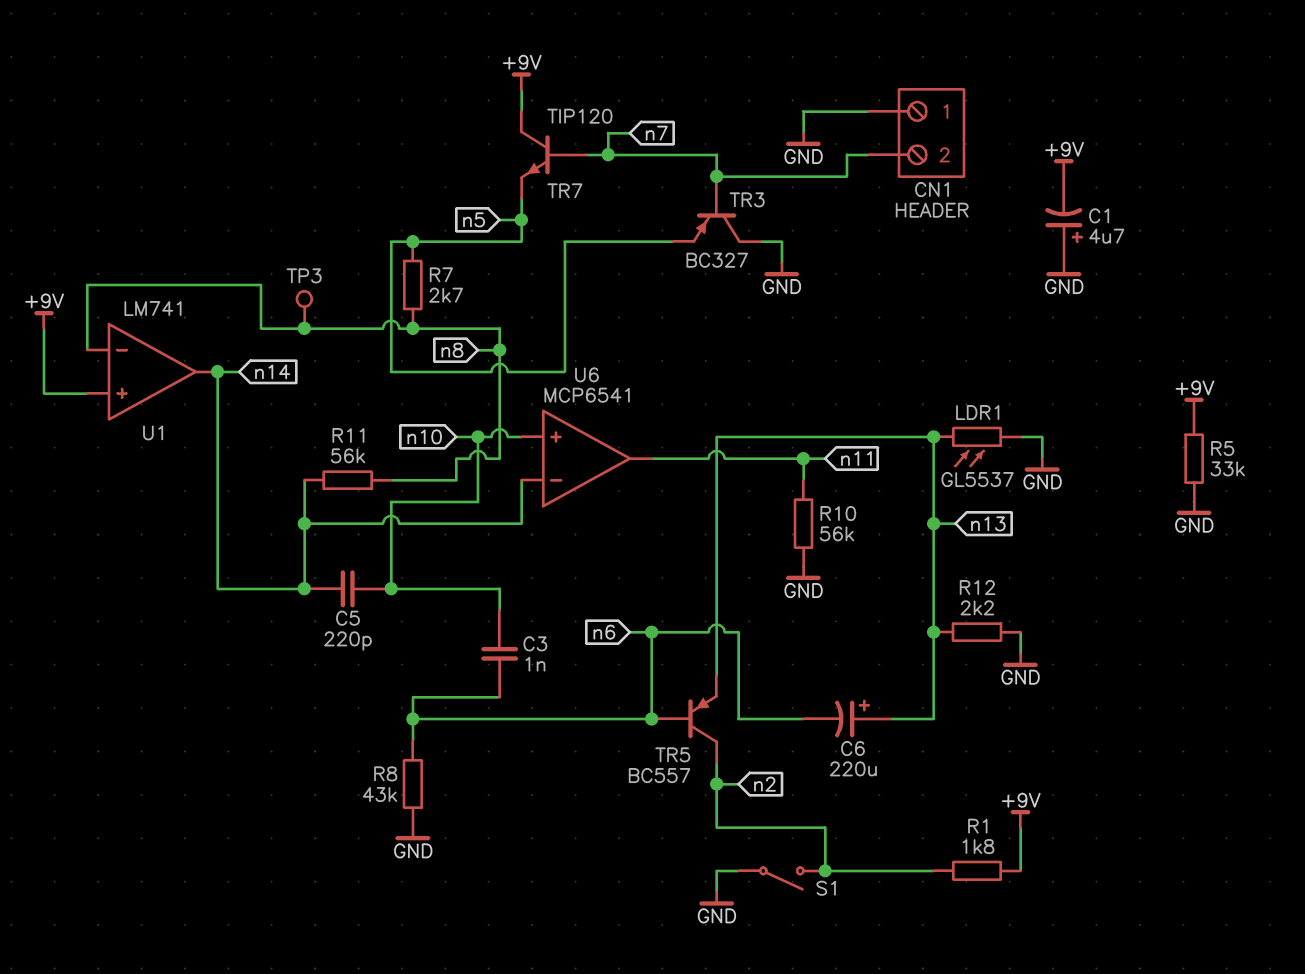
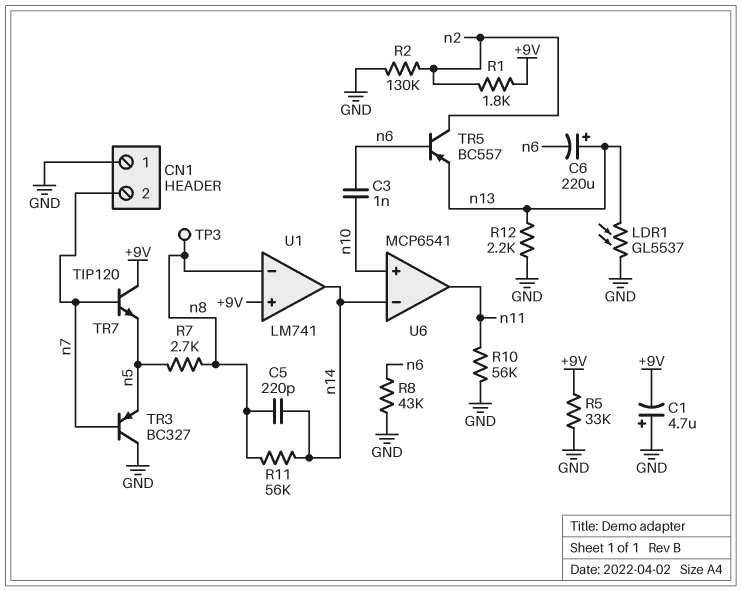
C5: 220pF (n10, n14) -> 220pF (n8, n14)
R2: none -> 130k (GND, n2)
S1: switch (GND, n2) -> none

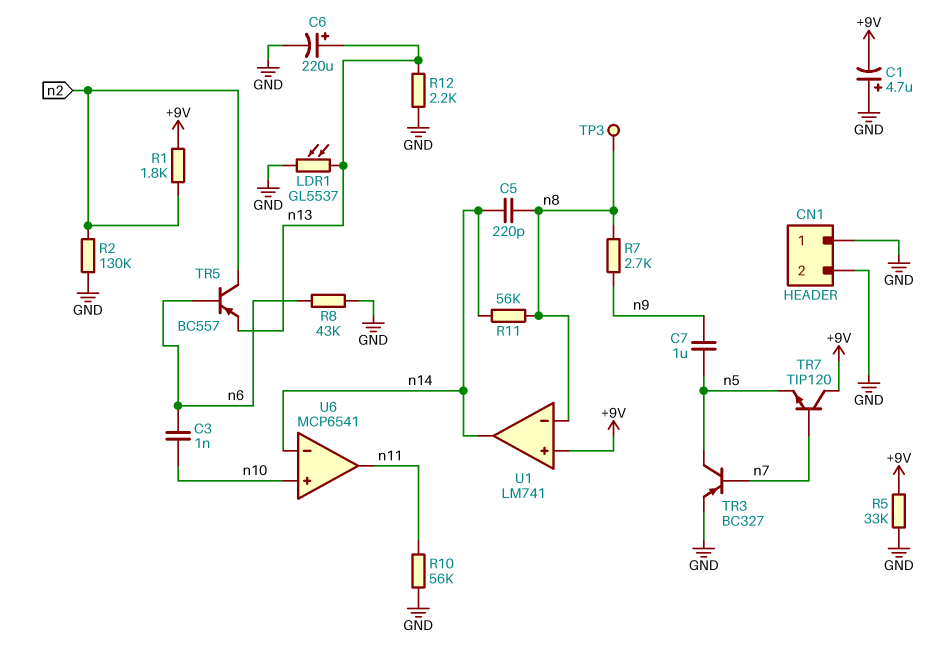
C6: 220uF (plus n13, minus n6) -> 220uF (plus n13, minus GND)
C7: none -> 1uF (n5, n9)
CN1 pin 2: n7 -> GND
R7: 2.7k (n5, n8) -> 2.7k (n8, n9)
TR3: PNP BC327 (B n7, C GND, E n5) -> PNP BC327 (B n7, C n5, E GND)

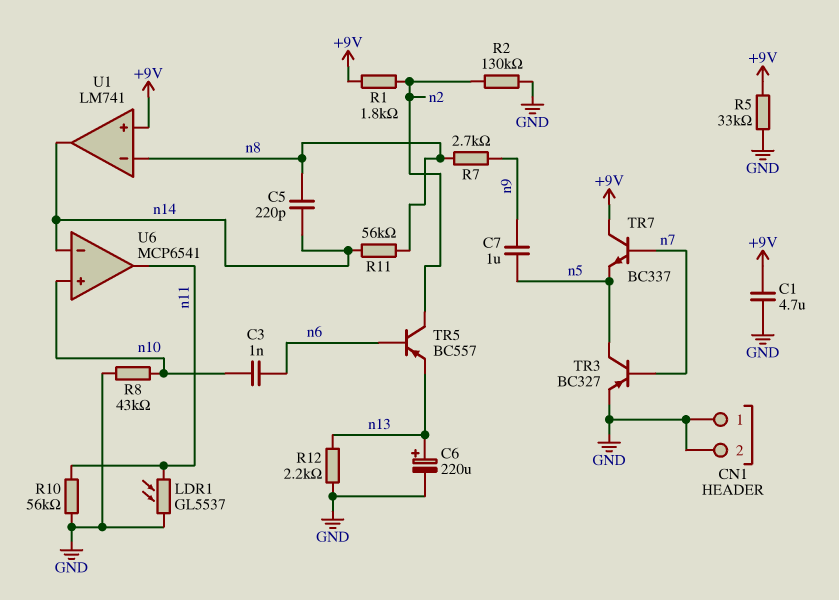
C1: 4.7uF (plus GND, minus +9V) -> 4.7uF (+9V, GND)
LDR1: GL5537 (GND, n13) -> GL5537 (GND, n11)
R8: 43k (GND, n6) -> 43k (GND, n10)
TP3: test point (n8) -> none
TR7: NPN TIP120 (B n7, C +9V, E n5) -> NPN BC337 (B n7, C +9V, E n5)

